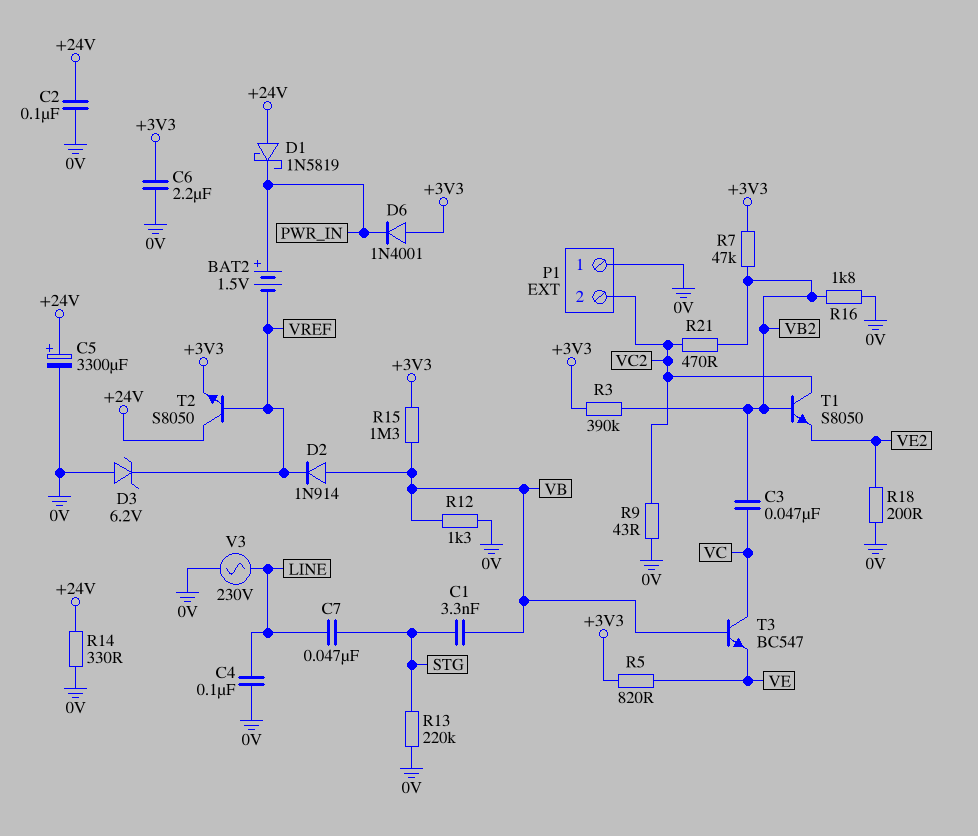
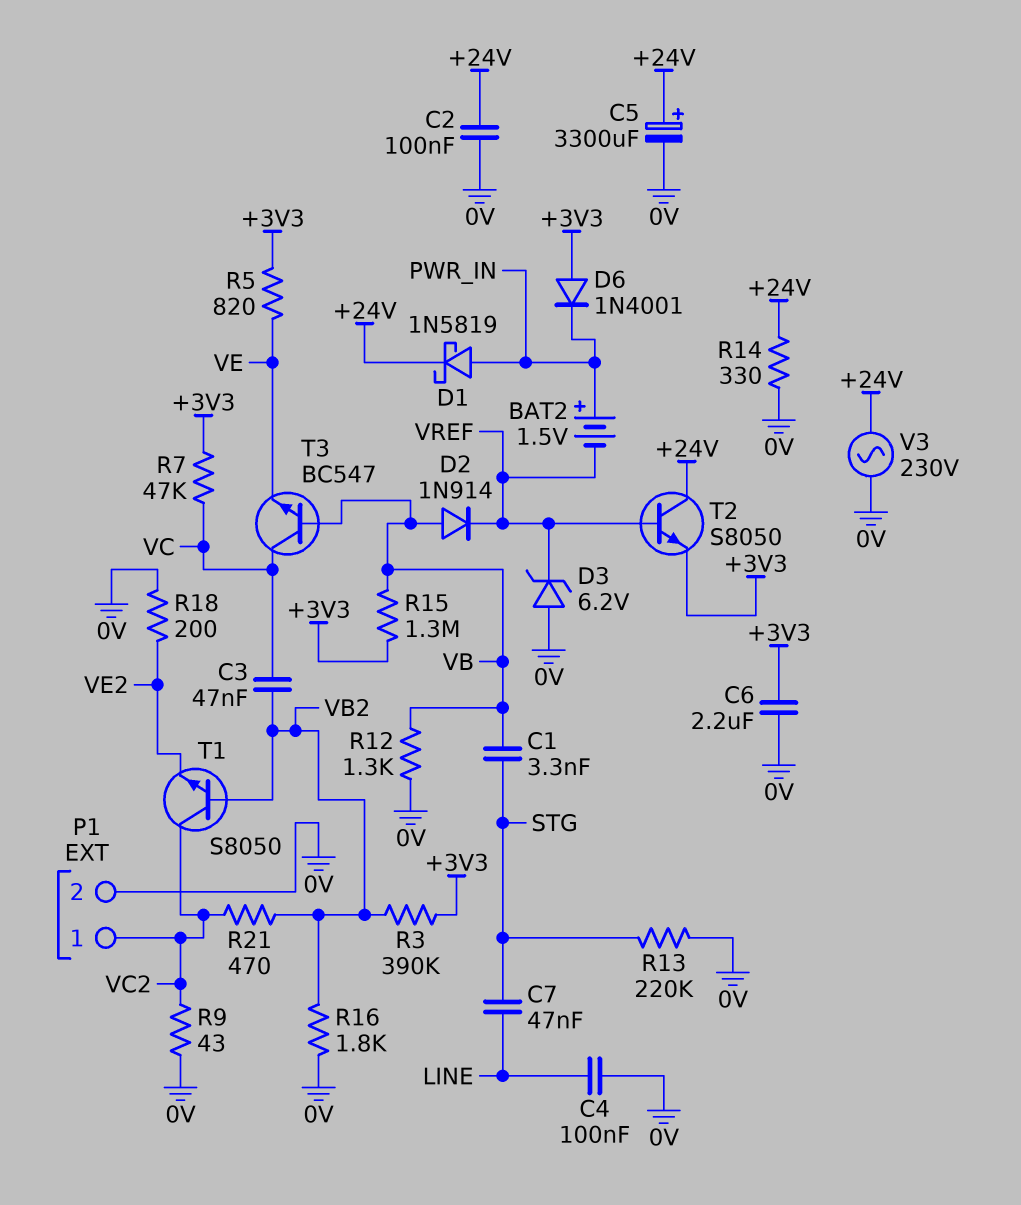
D1: schottky 1N5819 (A +24V, K PWR_IN) -> schottky 1N5819 (A PWR_IN, K +24V)
P1 pin 1: 0V -> VC2
P1 pin 2: VC2 -> 0V
R7: 47k (+3V3, VB2) -> 47k (+3V3, VC)
V3: AC 230V (0V, LINE) -> AC 230V (+24V, 0V)

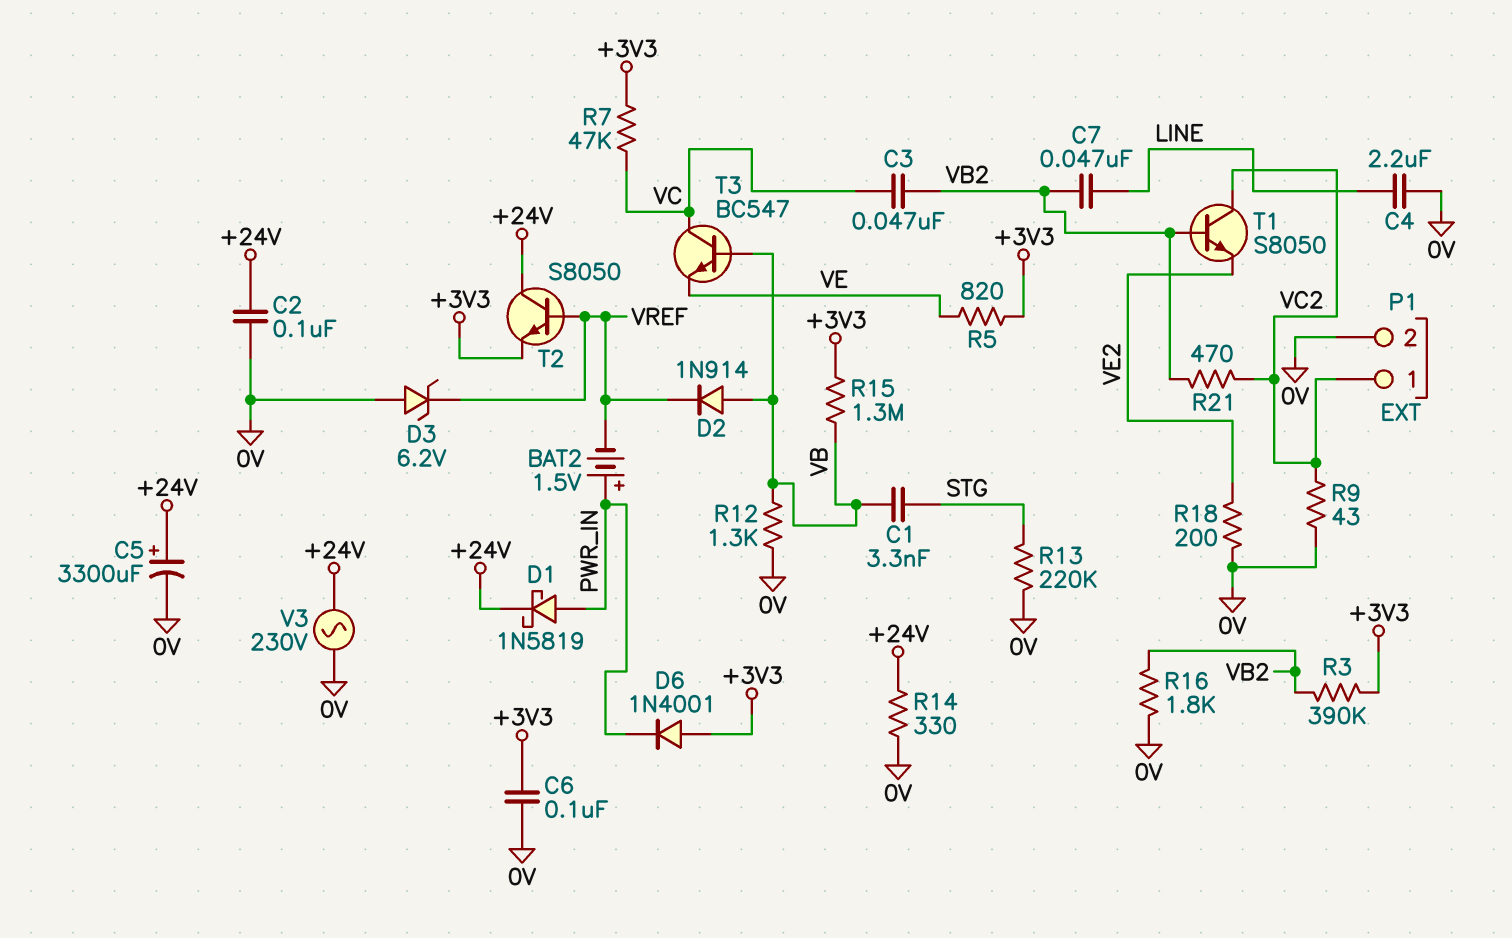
C4: 100nF (0V, LINE) -> 2.2uF (0V, LINE)
C6: 2.2uF (+3V3, 0V) -> 100nF (+3V3, 0V)
C7: 47nF (LINE, STG) -> 47nF (LINE, VB2)

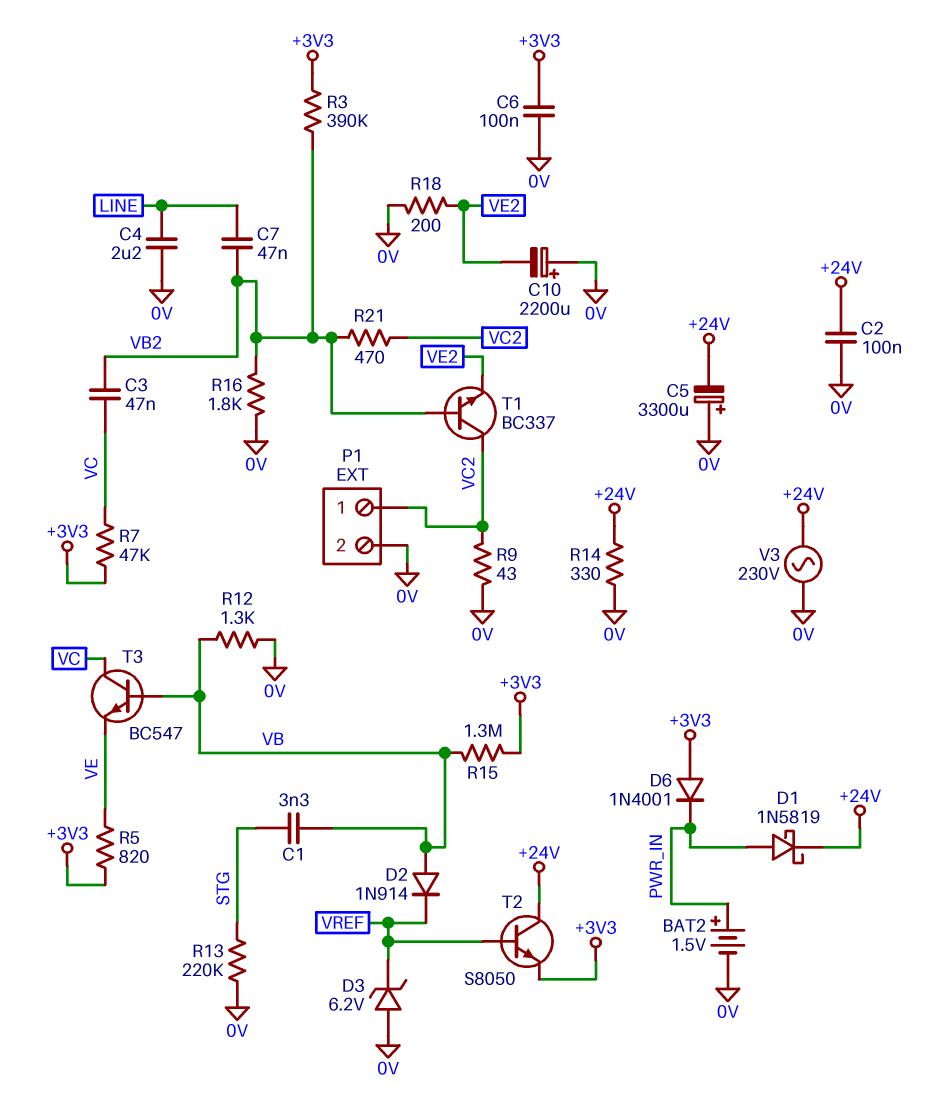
BAT2: 1.5V (plus PWR_IN, minus VREF) -> 1.5V (plus PWR_IN, minus 0V)
C5: 3300uF (plus +24V, minus 0V) -> 3300uF (plus 0V, minus +24V)
C10: none -> 2200uF (plus 0V, minus VE2)
T1: NPN S8050 (B VB2, C VC2, E VE2) -> NPN BC337 (B VB2, C VC2, E VE2)

